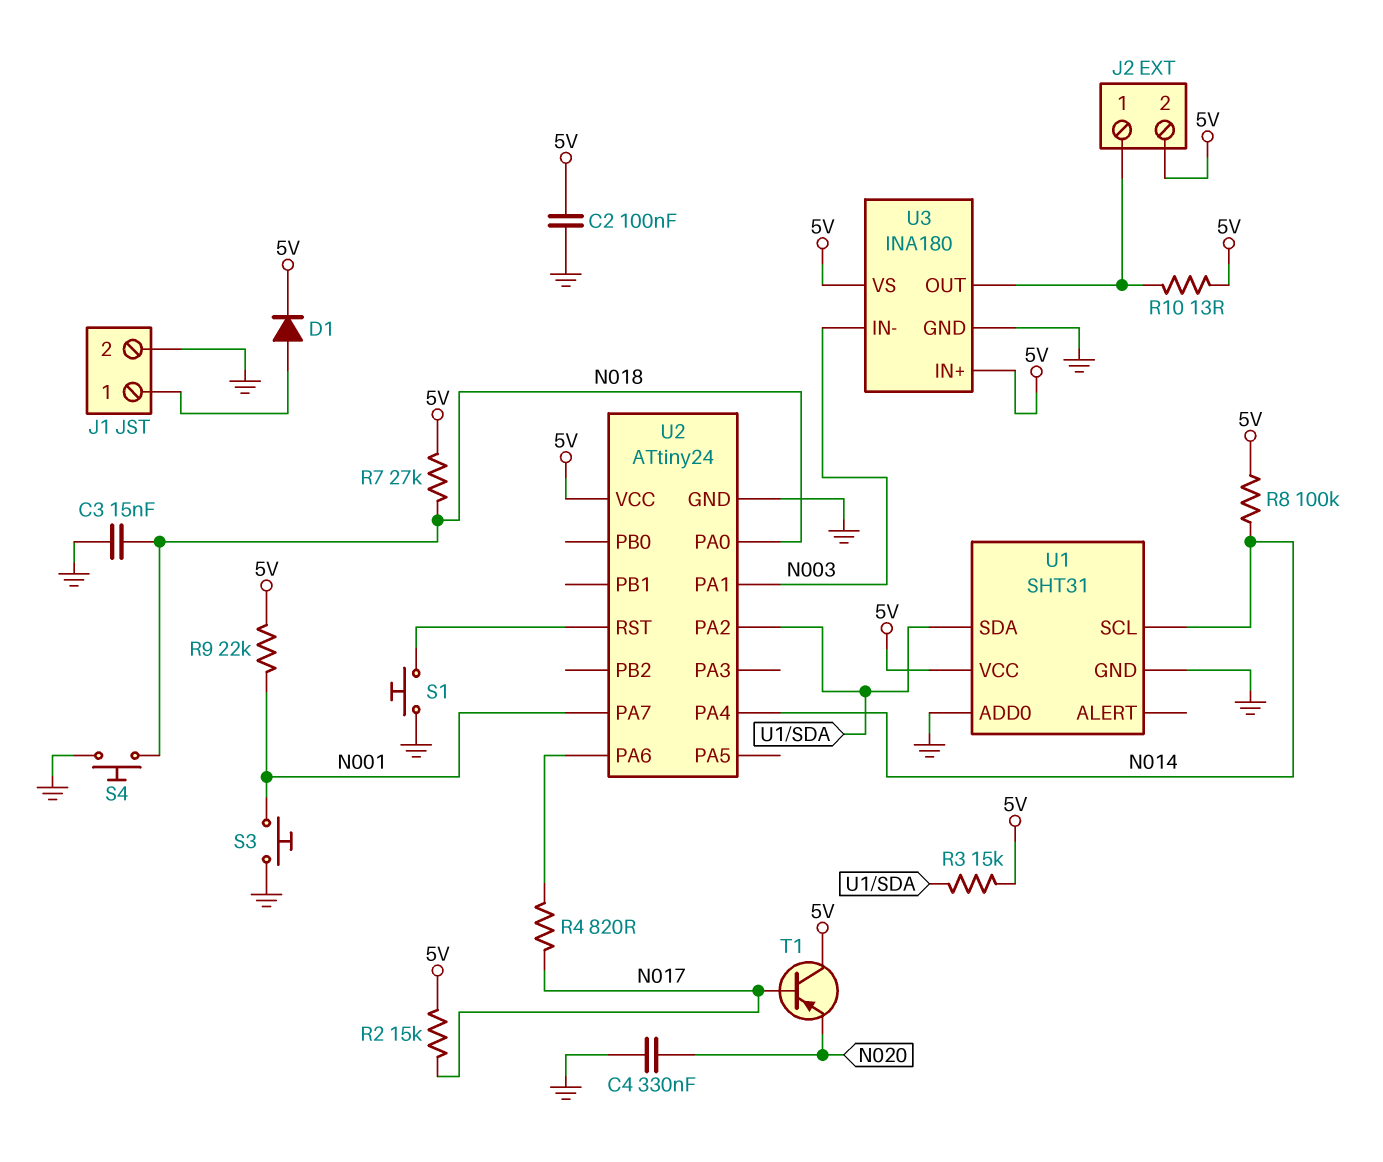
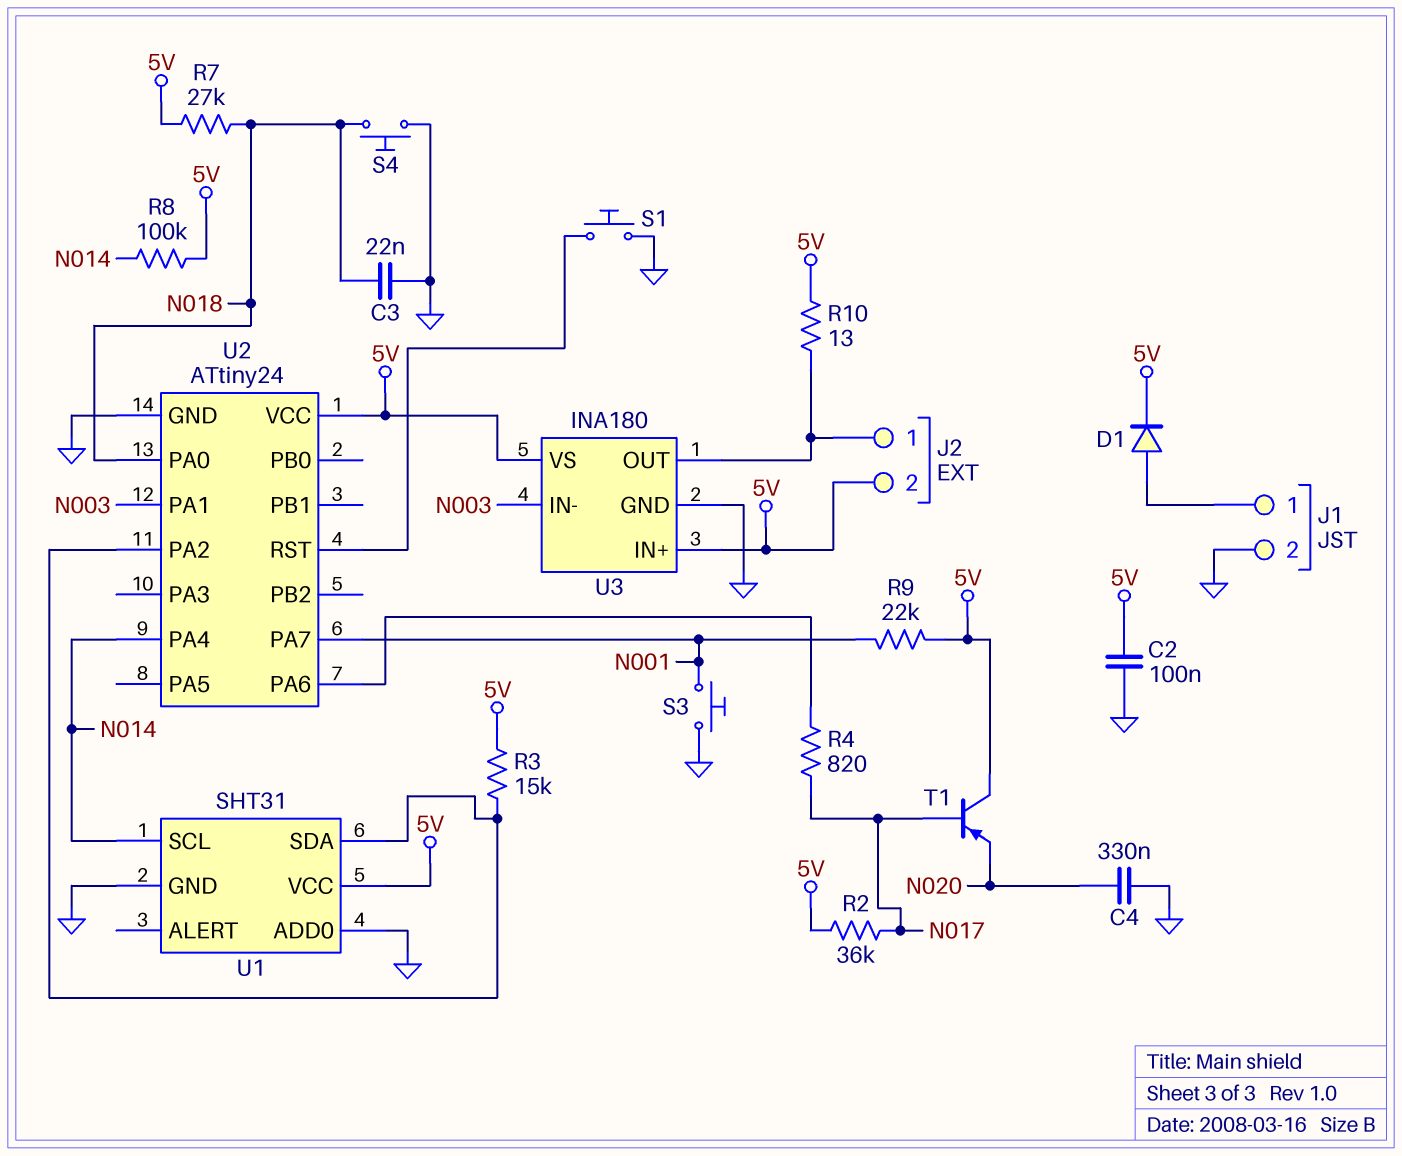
C3: 15nF (GND, N018) -> 22nF (GND, N018)
R2: 15k (5V, N017) -> 36k (5V, N017)

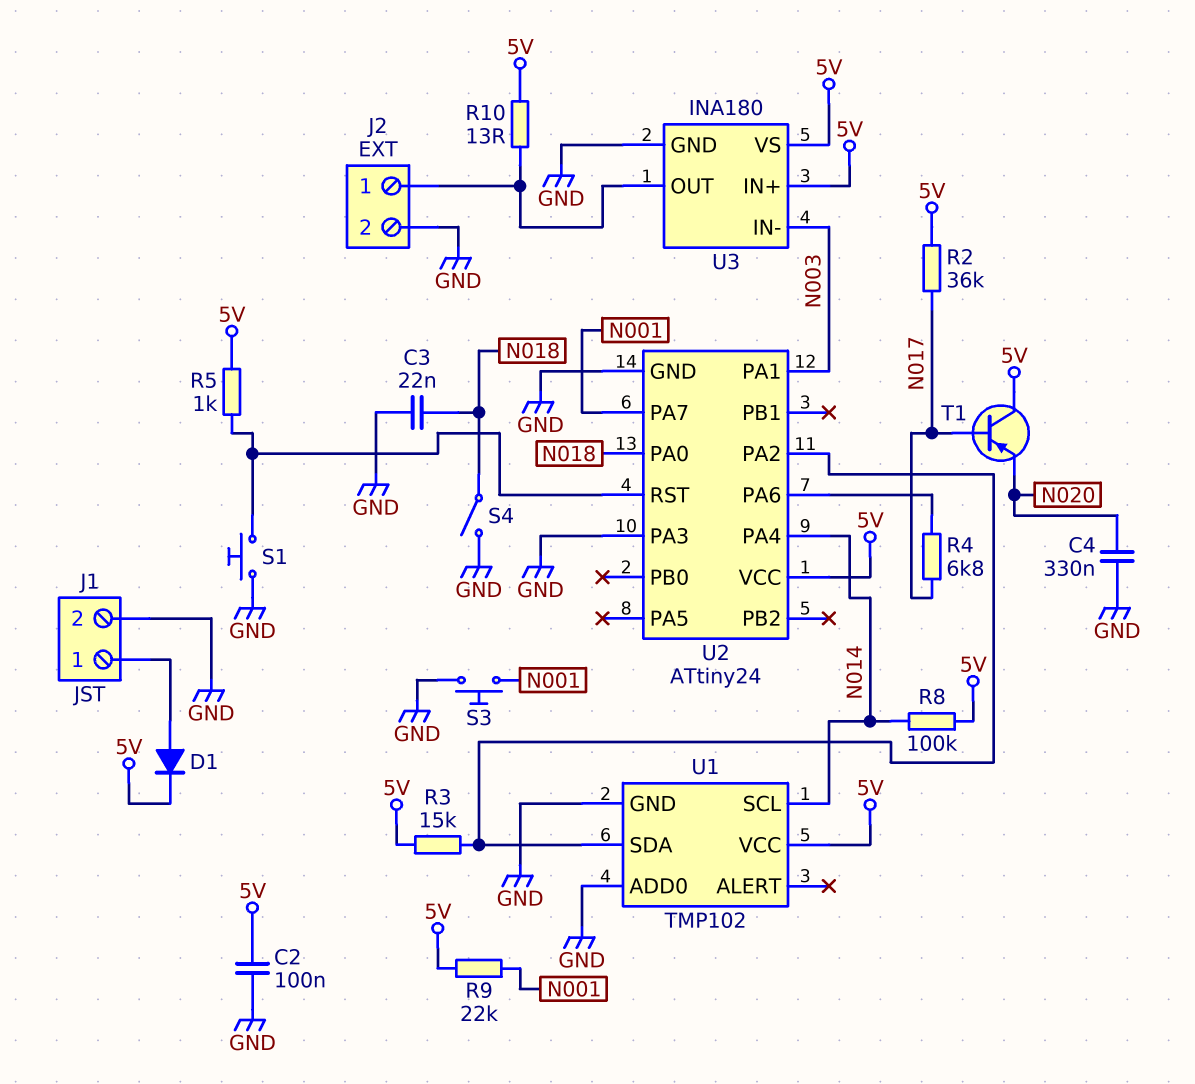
J2 pin 2: 5V -> GND
R4: 820 (N017, U2/PA6) -> 6.8k (N017, U2/PA6)
R5: none -> 1k (5V, U2/RST)
R7: 27k (5V, N018) -> none
S4: button (GND, N018) -> switch (GND, N018)
U1: SHT31 -> TMP102
U2 pin PA3: none -> GND

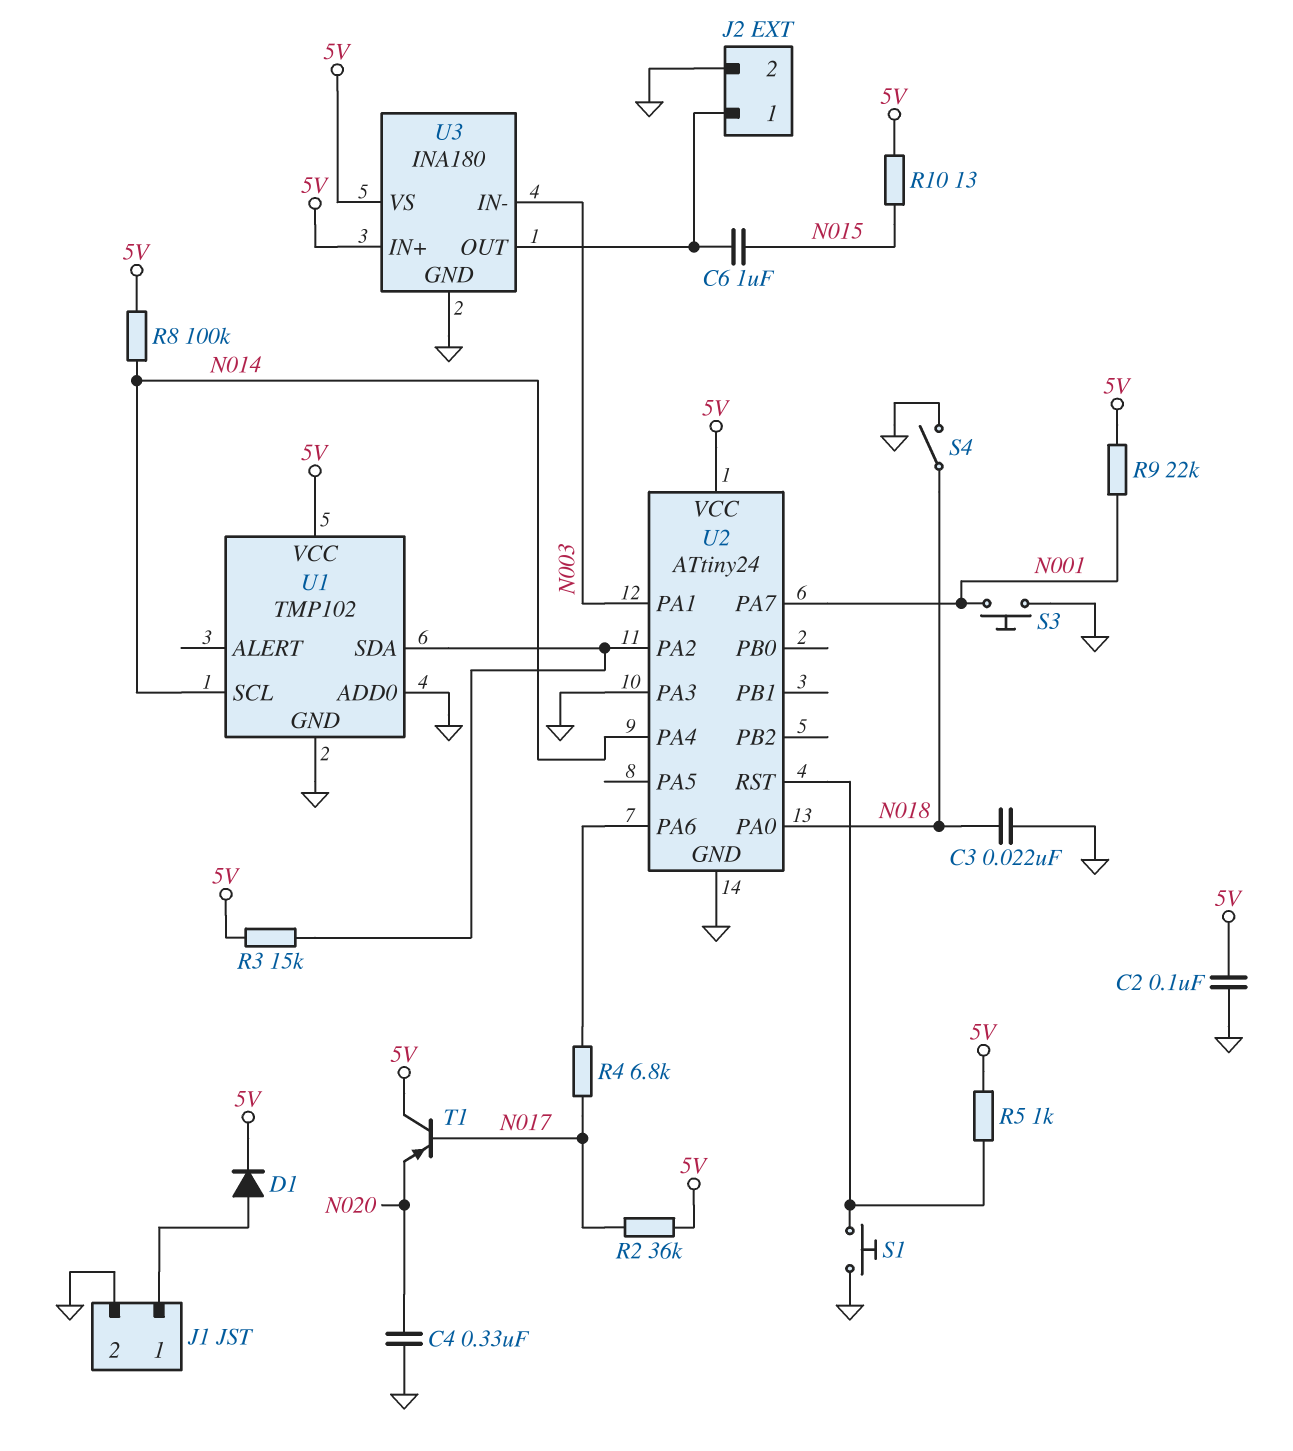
C6: none -> 1uF (J2/1, N015)
R10: 13 (5V, J2/1) -> 13 (5V, N015)

